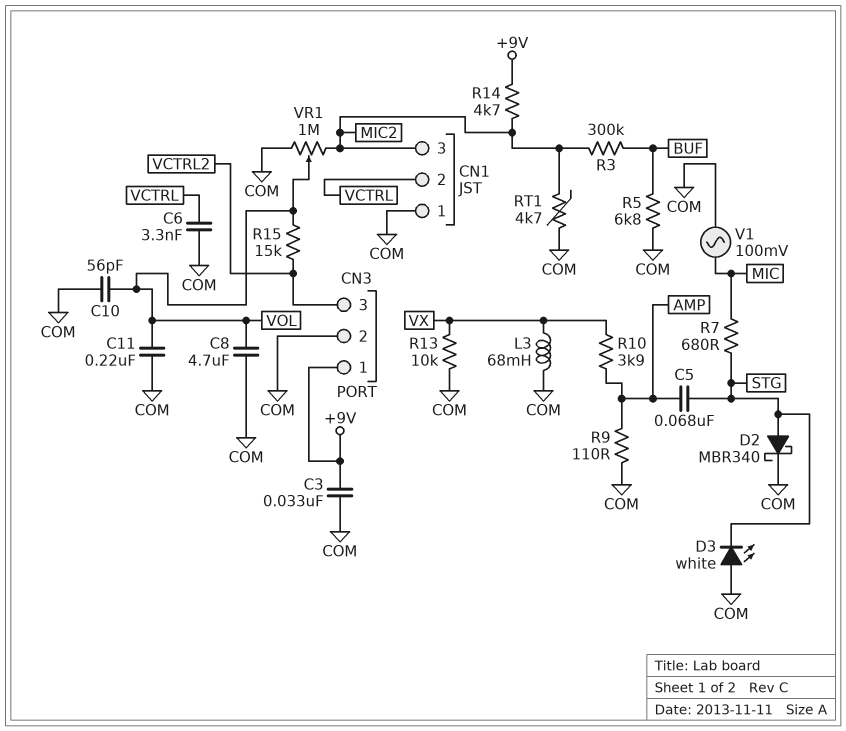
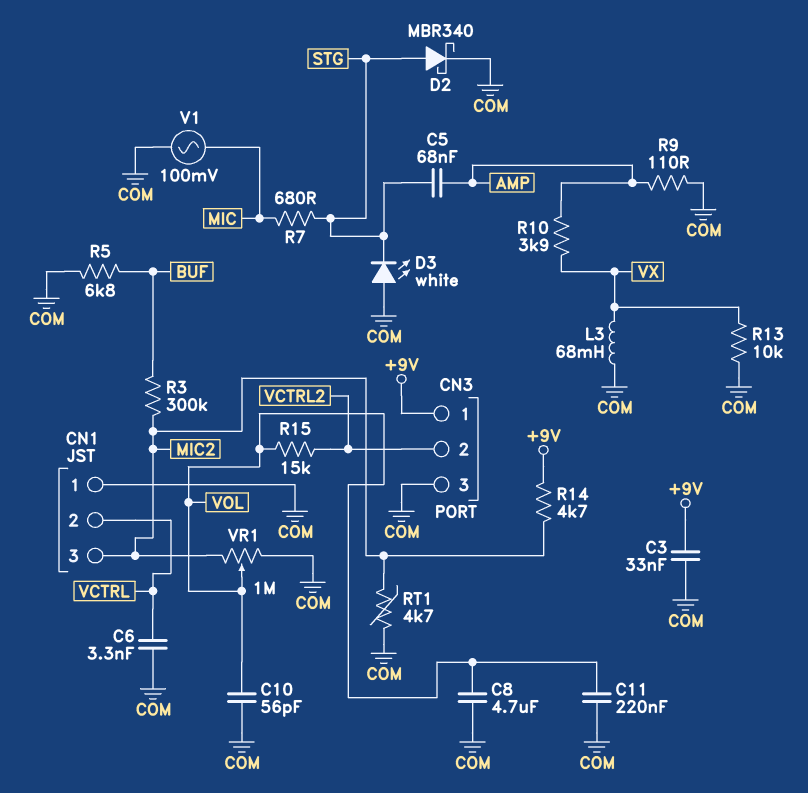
CN3 pin 2: COM -> VCTRL2
CN3 pin 3: VCTRL2 -> COM

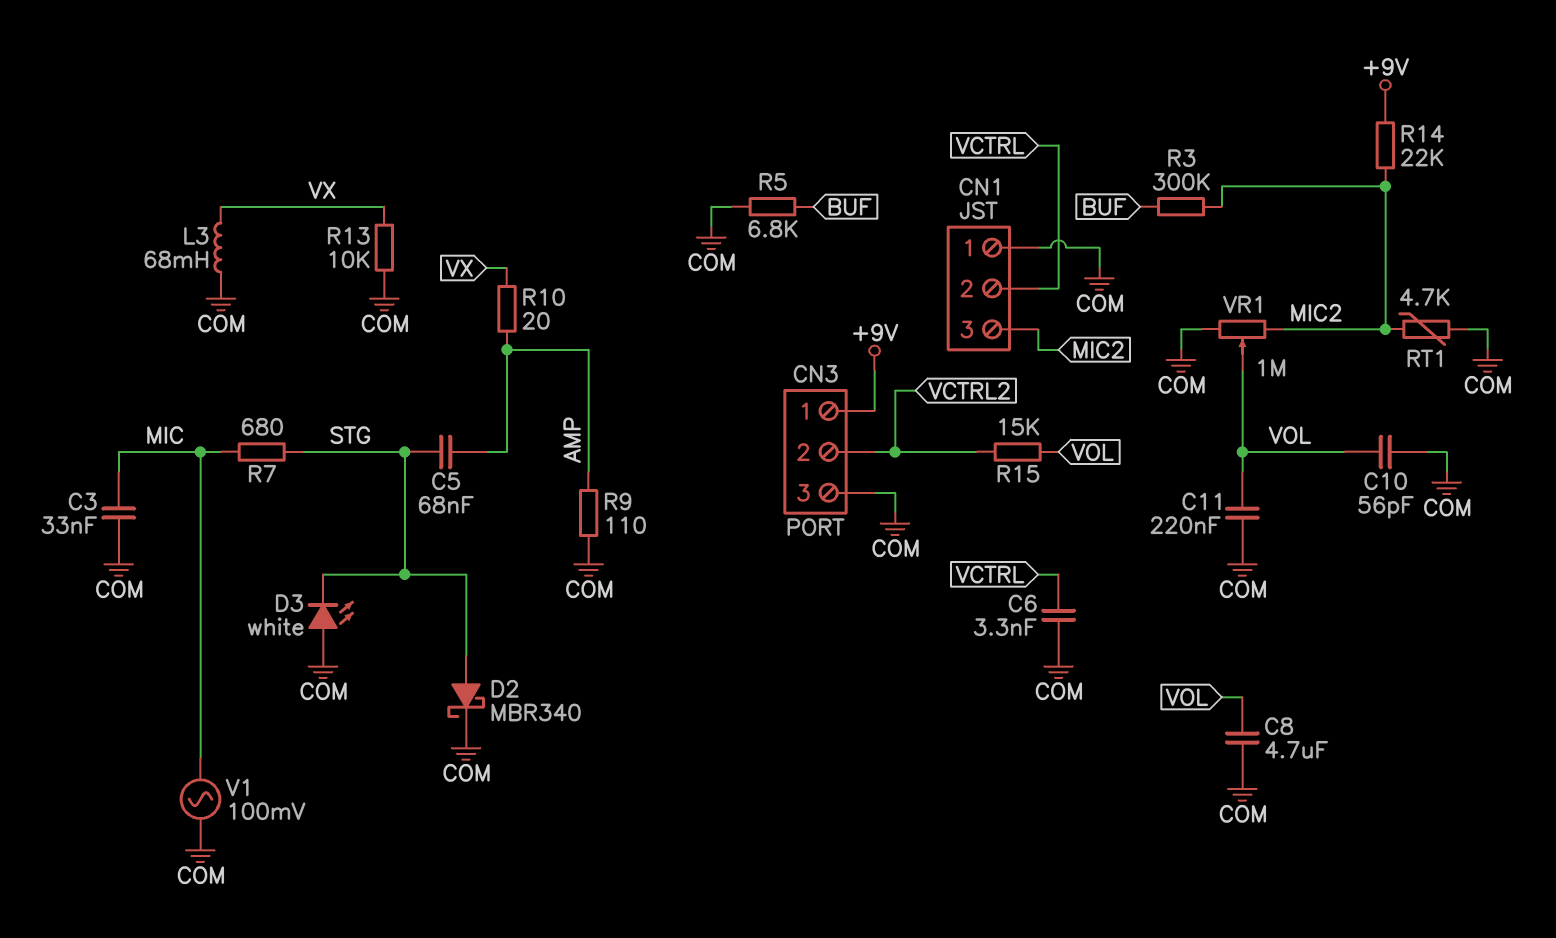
C3: 33nF (+9V, COM) -> 33nF (COM, MIC)
R10: 3.9k (AMP, VX) -> 20 (AMP, VX)
R14: 4.7k (+9V, MIC2) -> 22k (+9V, MIC2)

